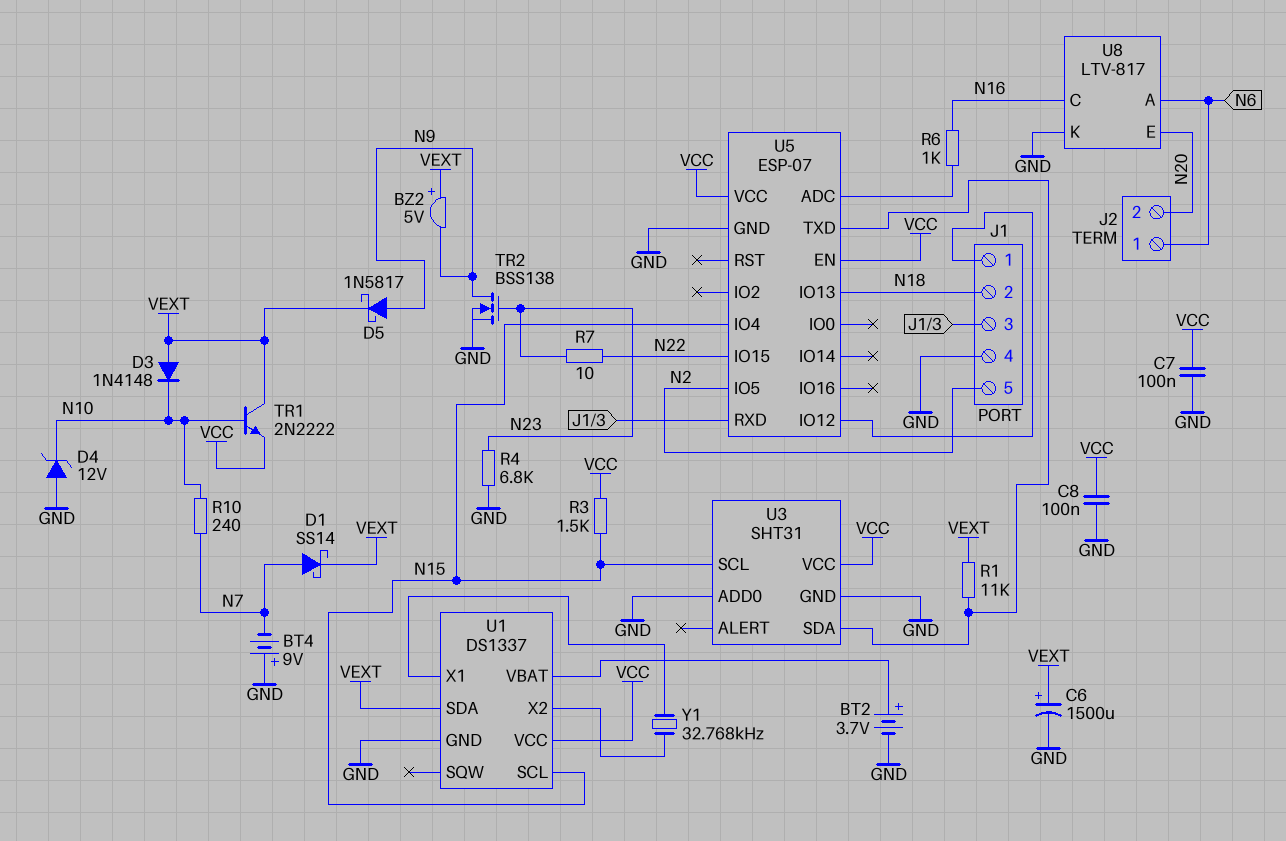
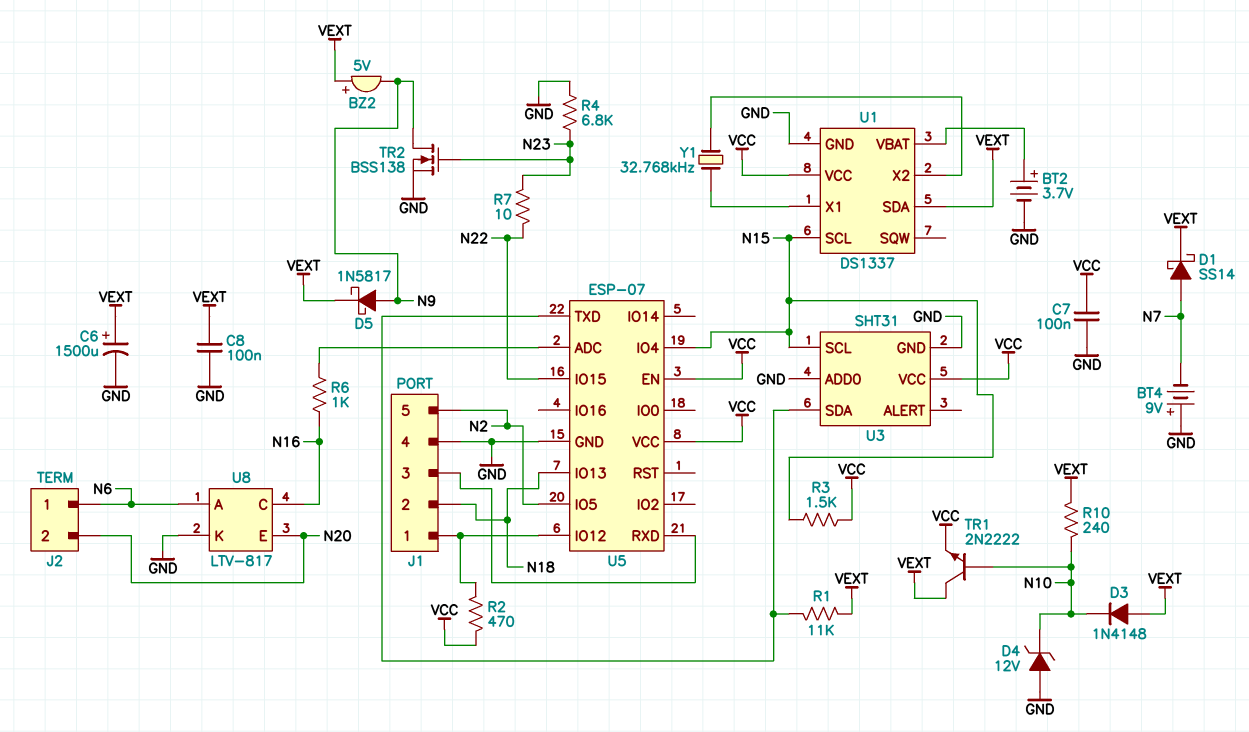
C8: 100nF (GND, VCC) -> 100nF (GND, VEXT)
R2: none -> 470 (J1/1, VCC)
R10: 240 (N7, N10) -> 240 (N10, VEXT)

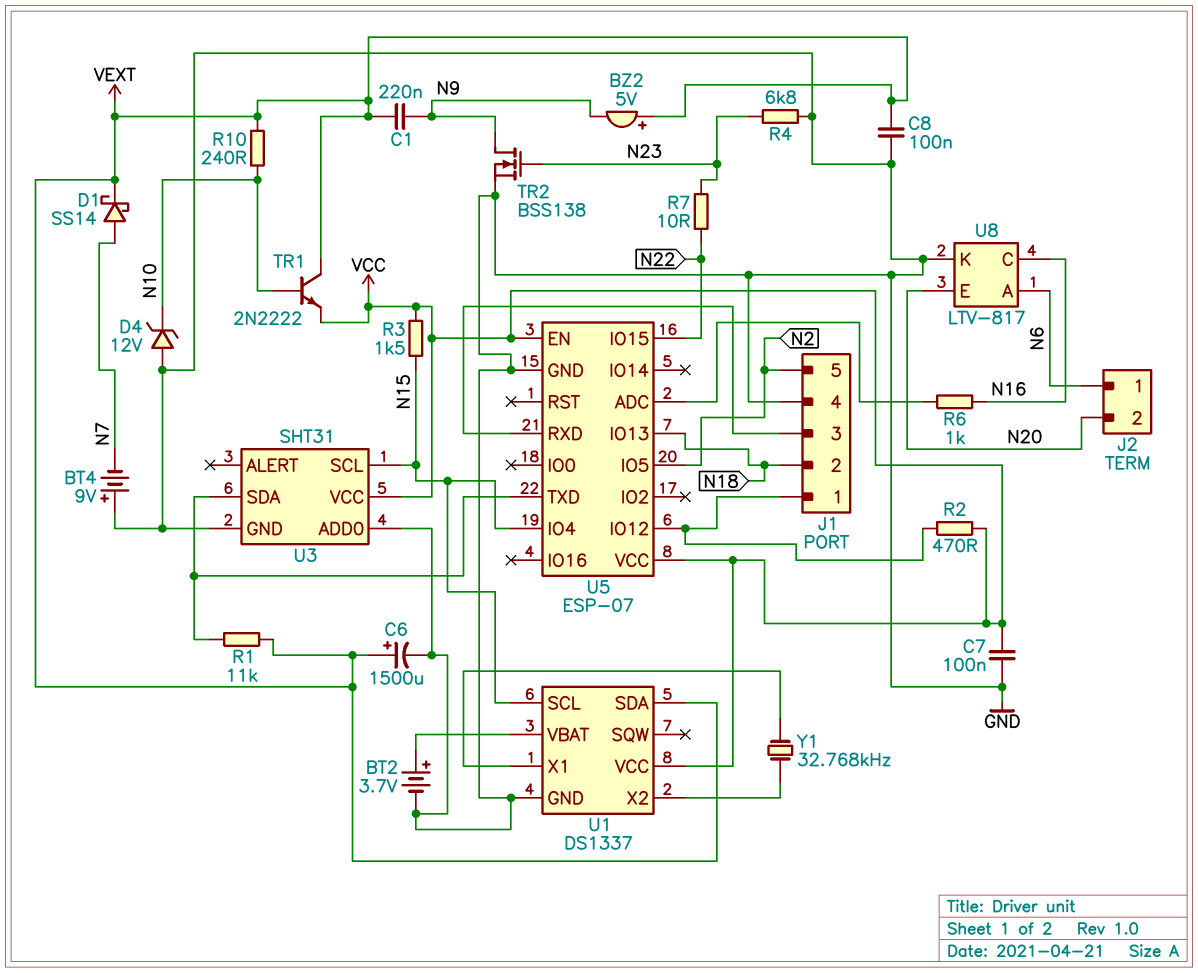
C1: none -> 220nF (N9, VEXT)
D3: diode 1N4148 (A VEXT, K N10) -> none
D5: schottky 1N5817 (A N9, K VEXT) -> none

